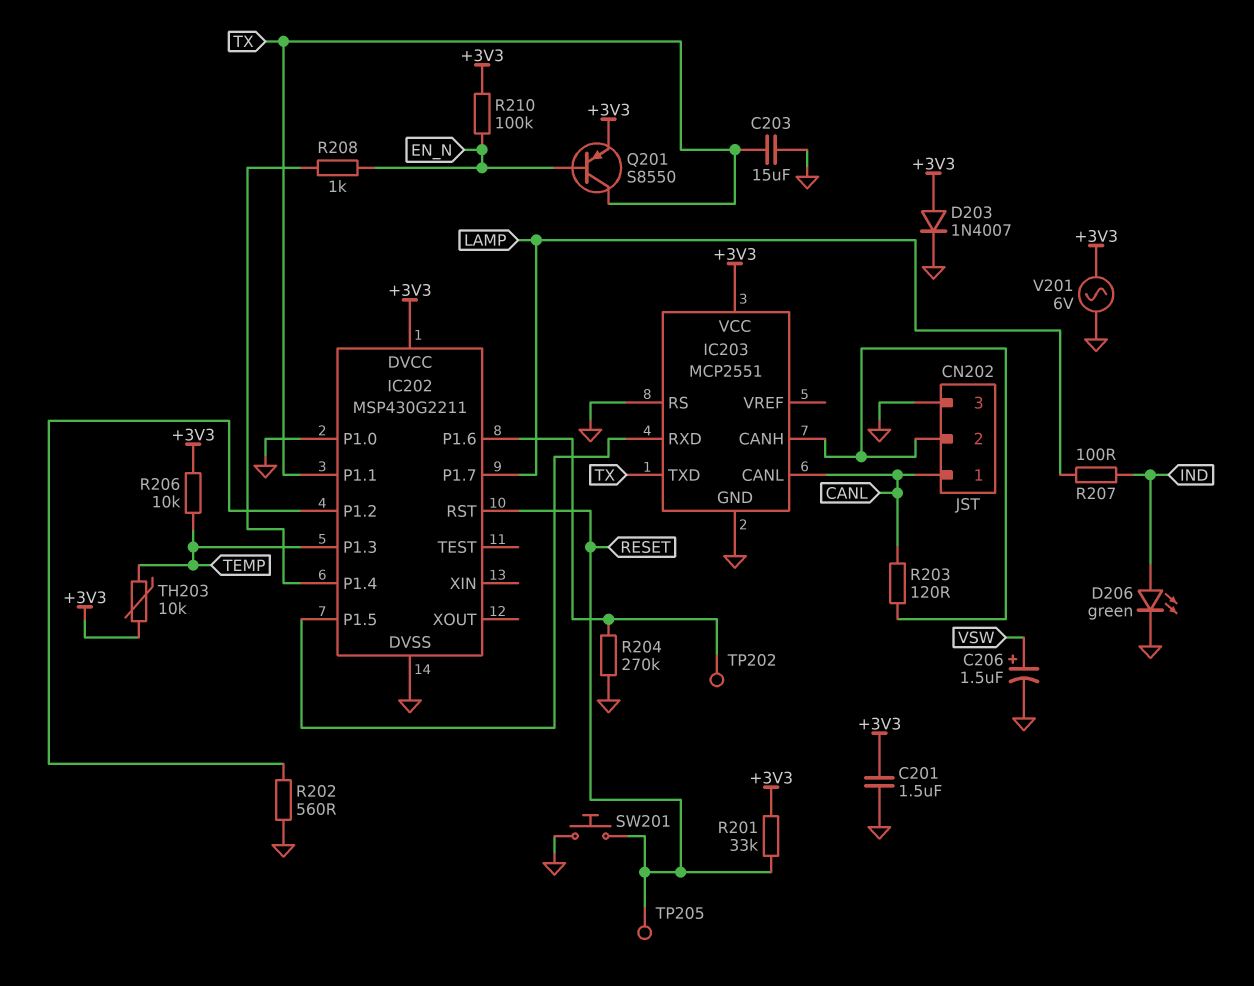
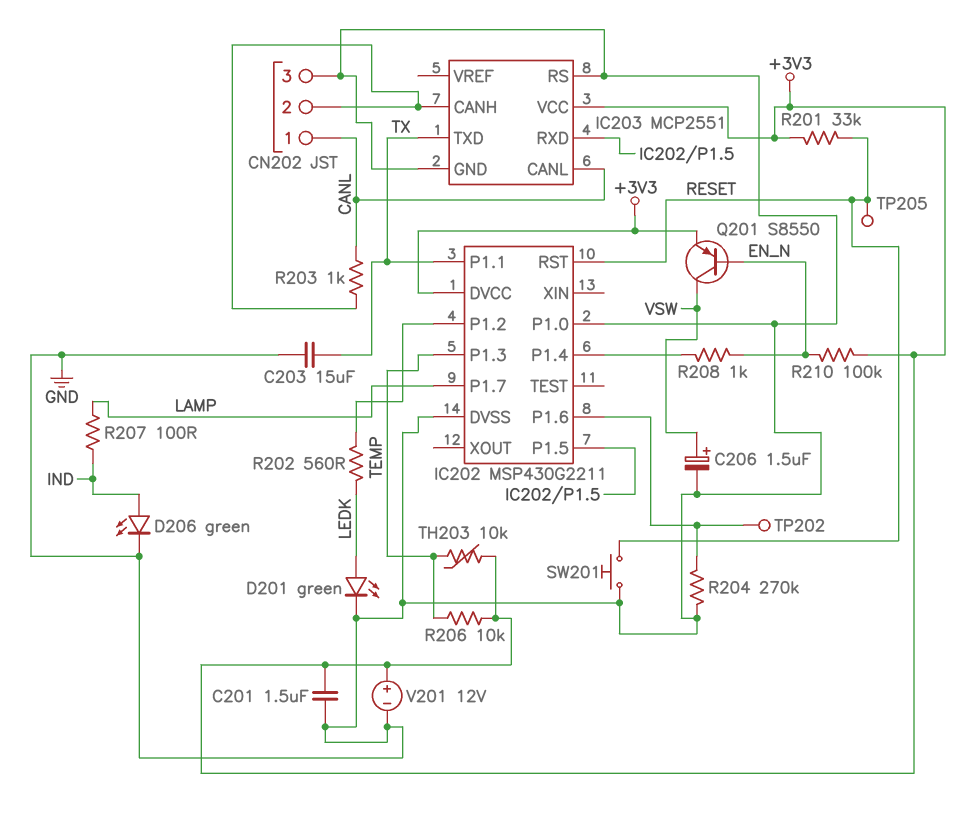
D201: none -> LED green (A LEDK, K GND)
D203: diode 1N4007 (A +3V3, K GND) -> none
Q201: PNP S8550 (B EN_N, C TX, E +3V3) -> PNP S8550 (B EN_N, C VSW, E +3V3)
R202: 560 (GND, IC202/P1.2) -> 560 (IC202/P1.2, LEDK)
R203: 120 (CANL, CN202/2) -> 1k (CANL, CN202/2)
V201: AC 6V (+3V3, GND) -> 12V (plus +3V3, minus GND)

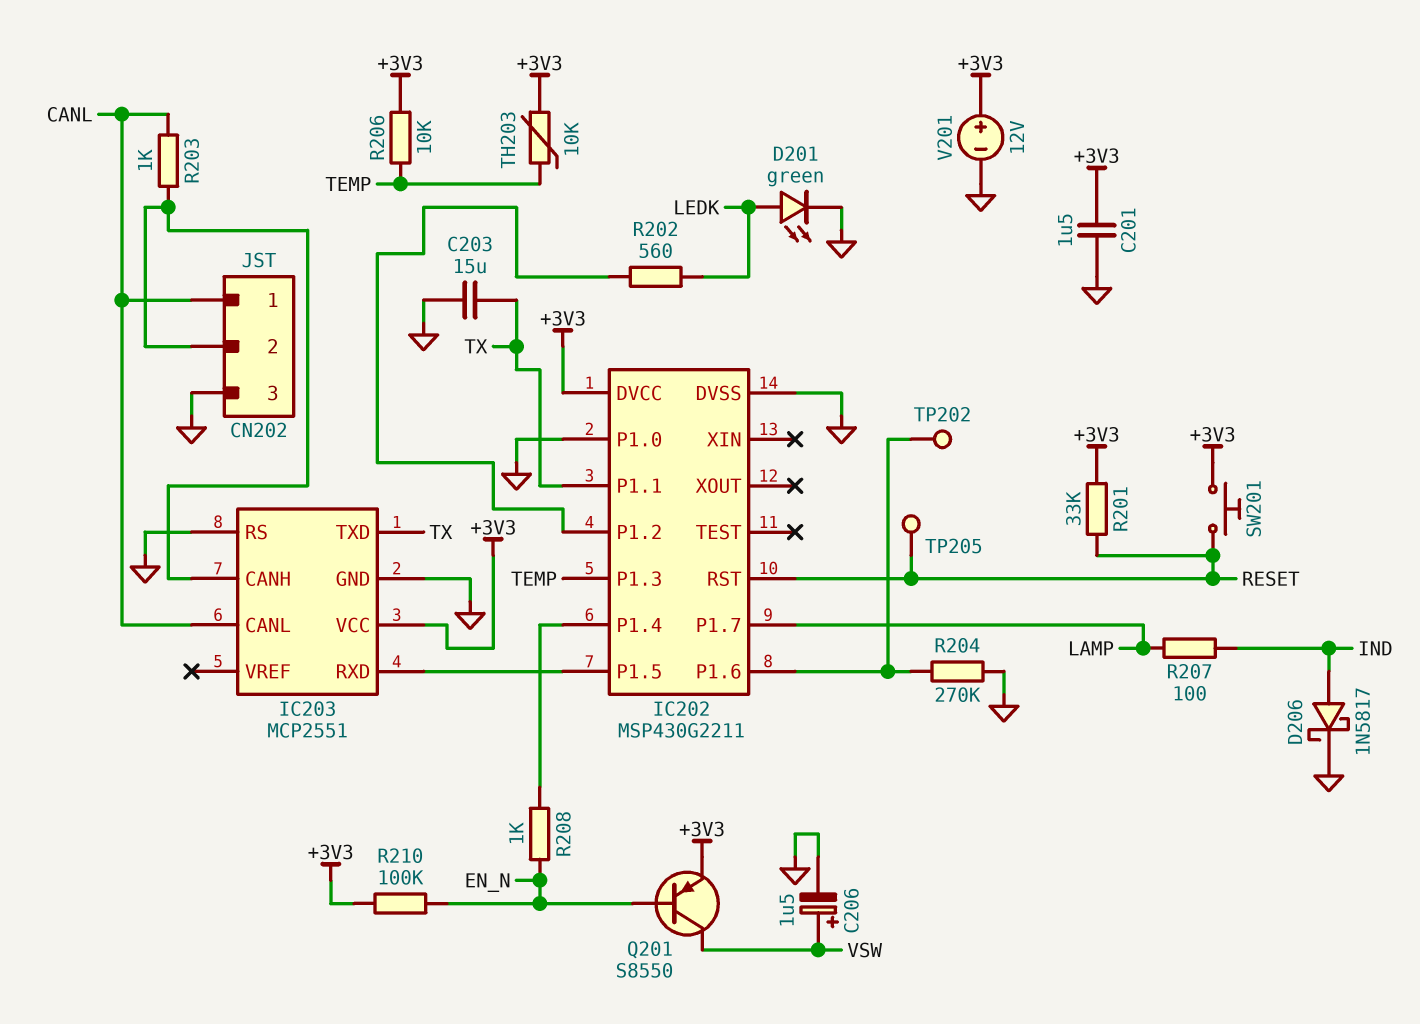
D206: LED green (A IND, K GND) -> schottky 1N5817 (A IND, K GND)
SW201: button (GND, RESET) -> button (+3V3, RESET)

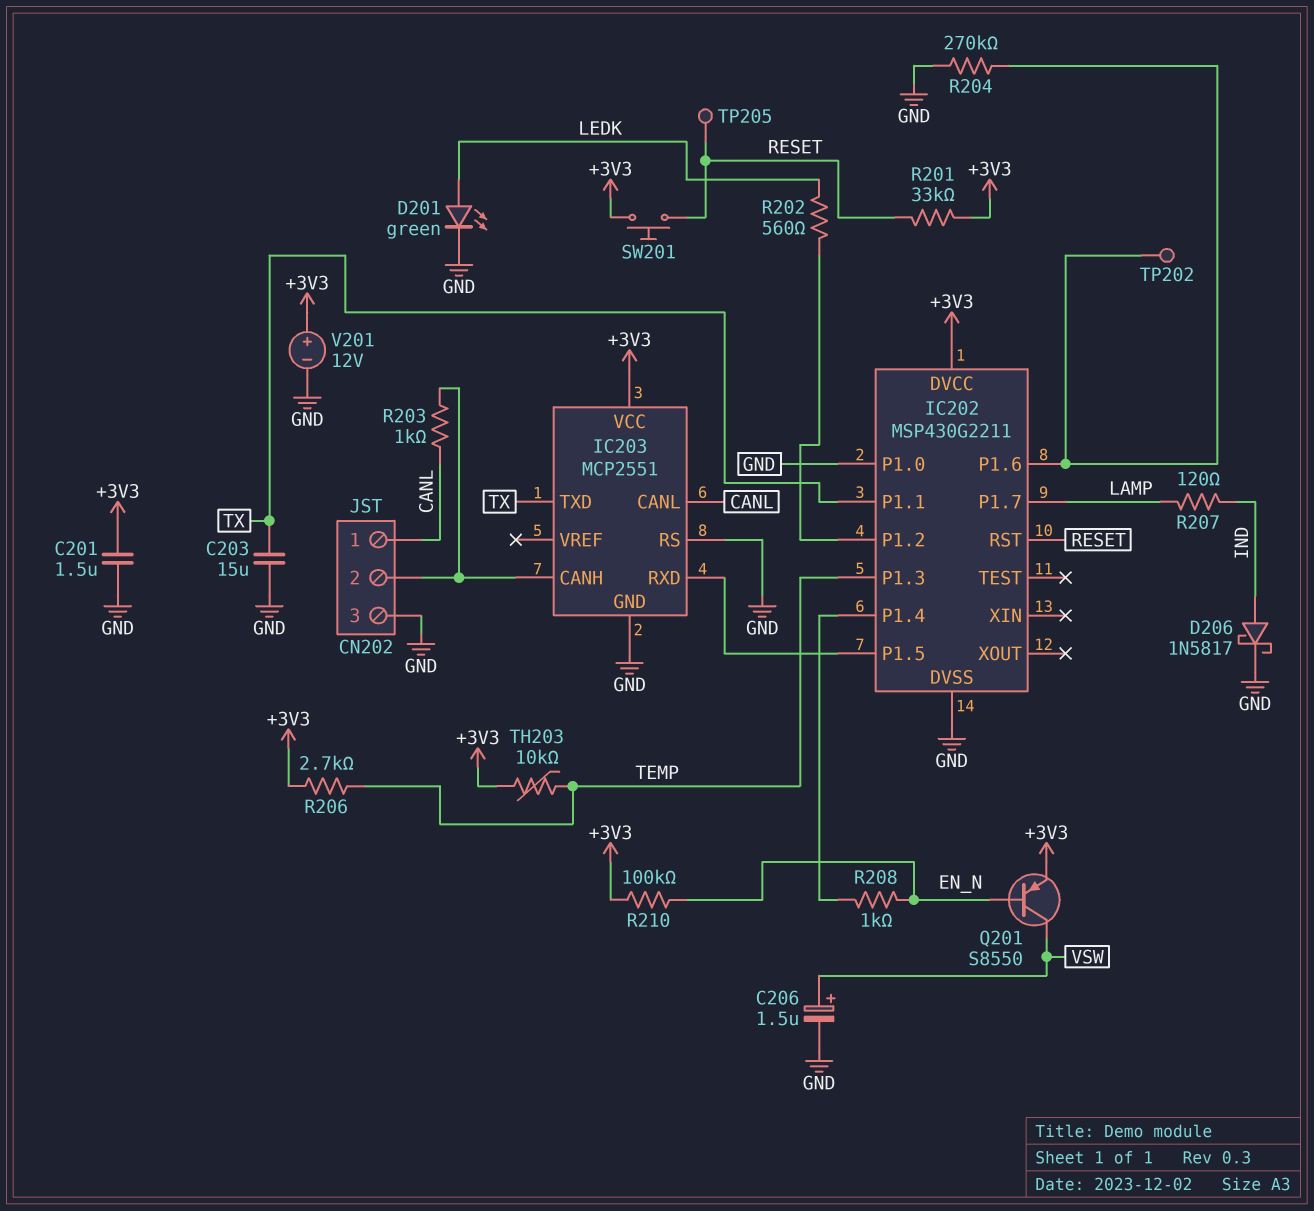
R206: 10k (+3V3, TEMP) -> 2.7k (+3V3, TEMP)
R207: 100 (IND, LAMP) -> 120 (IND, LAMP)

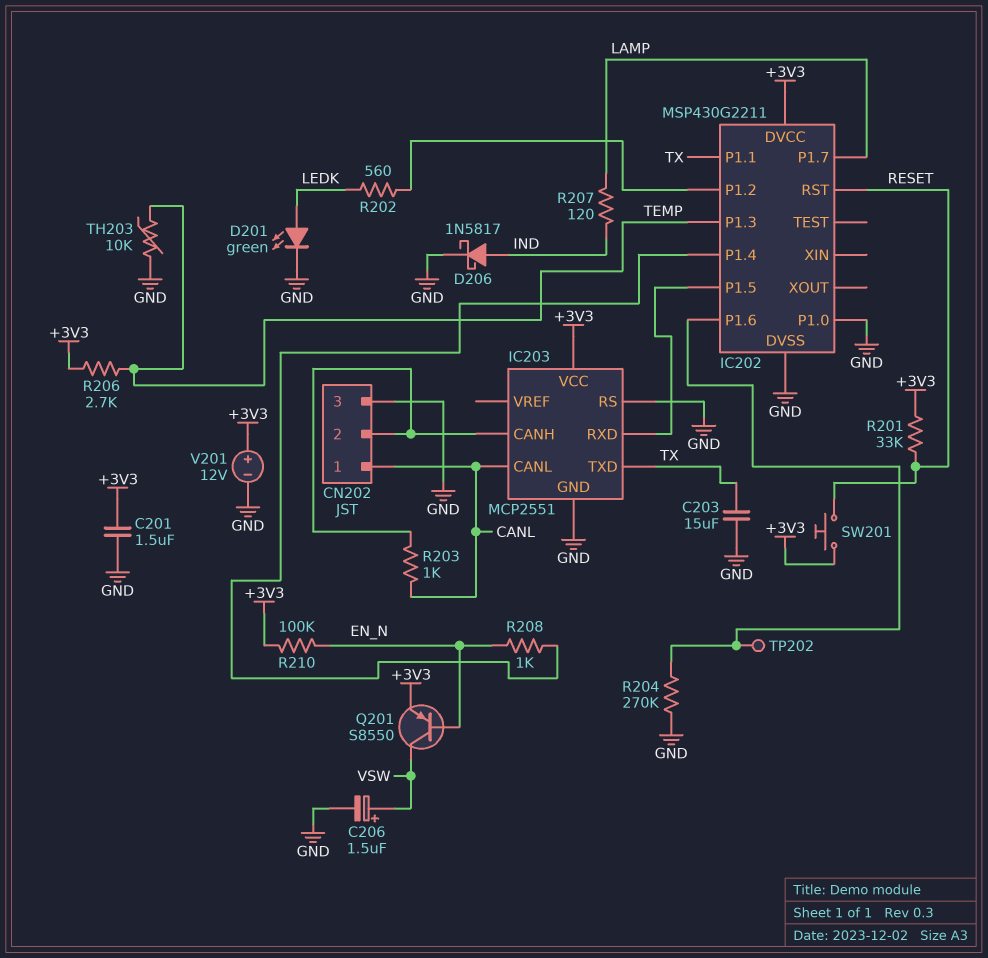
TH203: 10k (+3V3, TEMP) -> 10k (GND, TEMP)
TP205: test point (RESET) -> none

